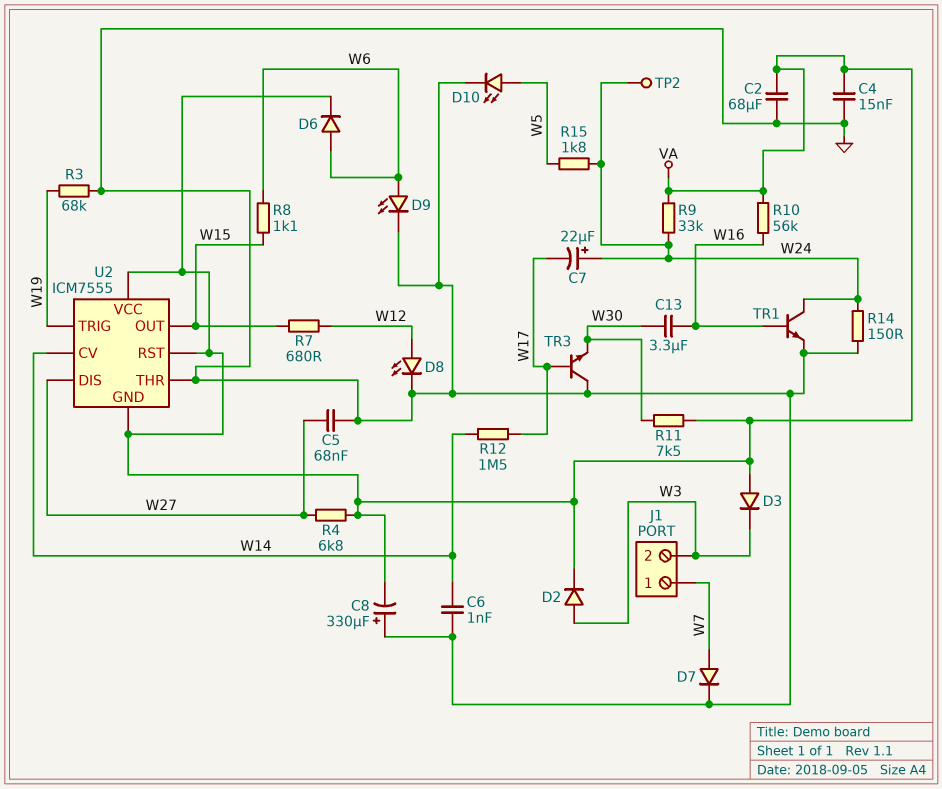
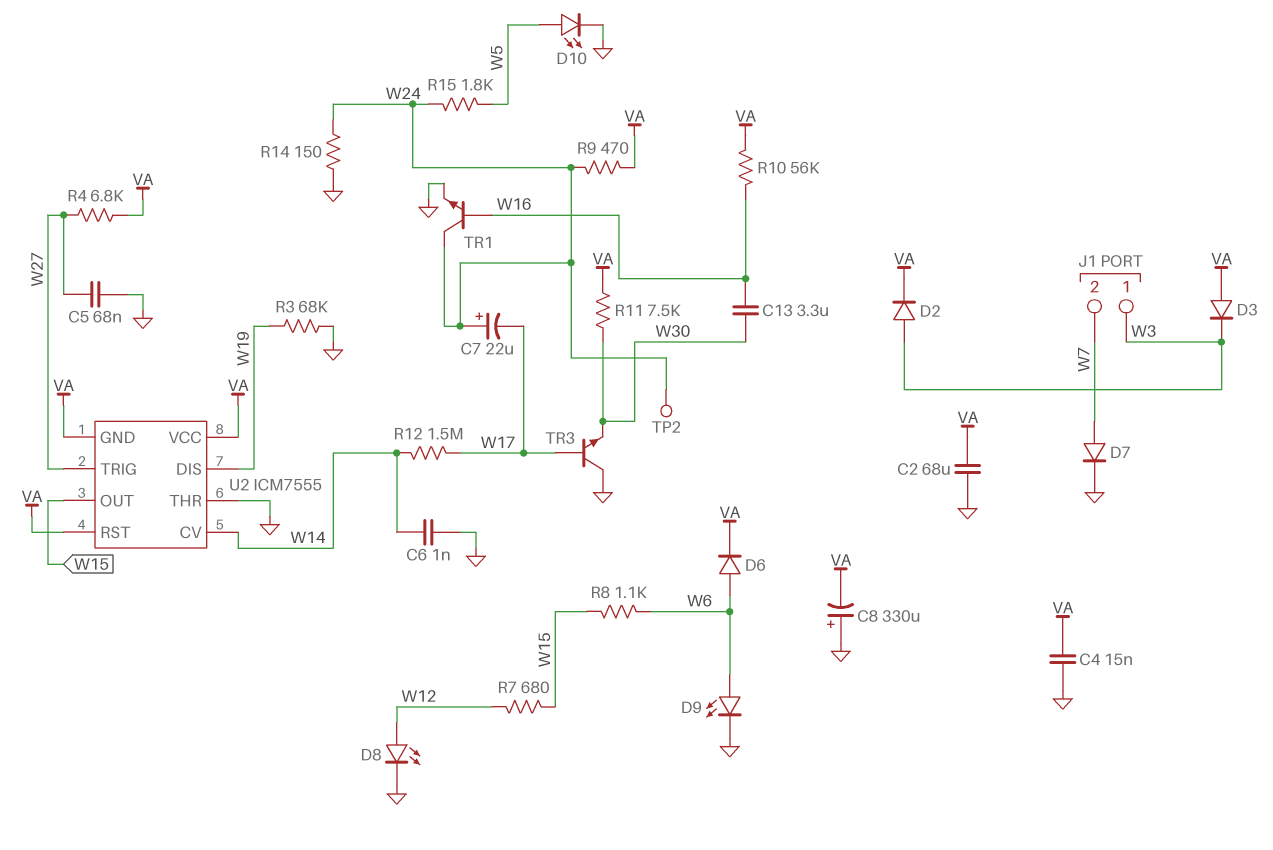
J1 pin 1: W7 -> W3
J1 pin 2: W3 -> W7
R9: 33k (VA, W24) -> 470 (VA, W24)
U2 pin DIS: W27 -> W19
U2 pin TRIG: W19 -> W27

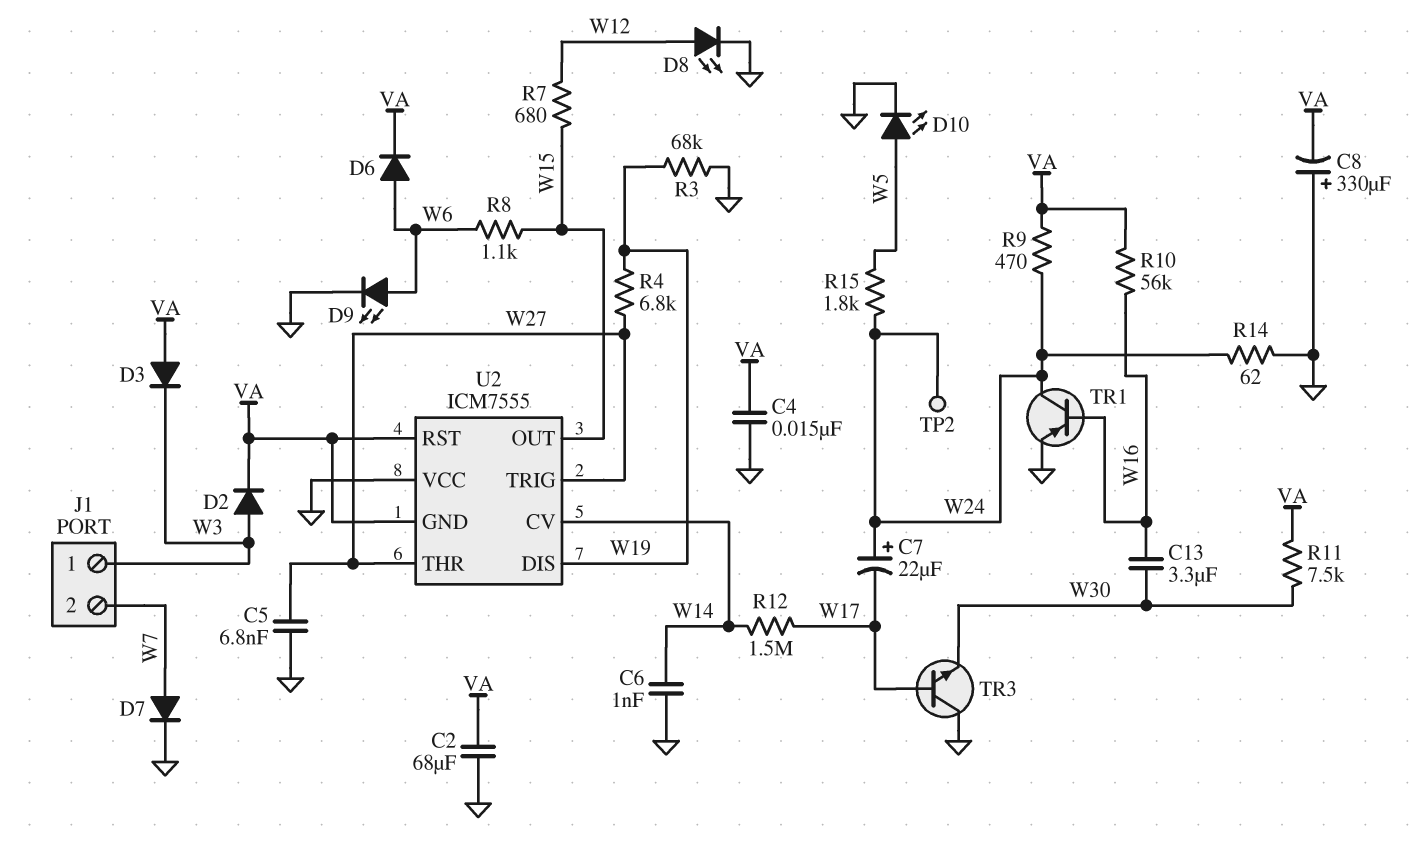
C5: 68nF (GND, W27) -> 6.8nF (GND, W27)
R4: 6.8k (VA, W27) -> 6.8k (W19, W27)
R14: 150 (GND, W24) -> 62 (GND, W24)
TR1: NPN (B W16, C W24, E GND) -> PNP (B W16, C W24, E GND)
U2 pin THR: GND -> W27
U2 pin VCC: VA -> GND

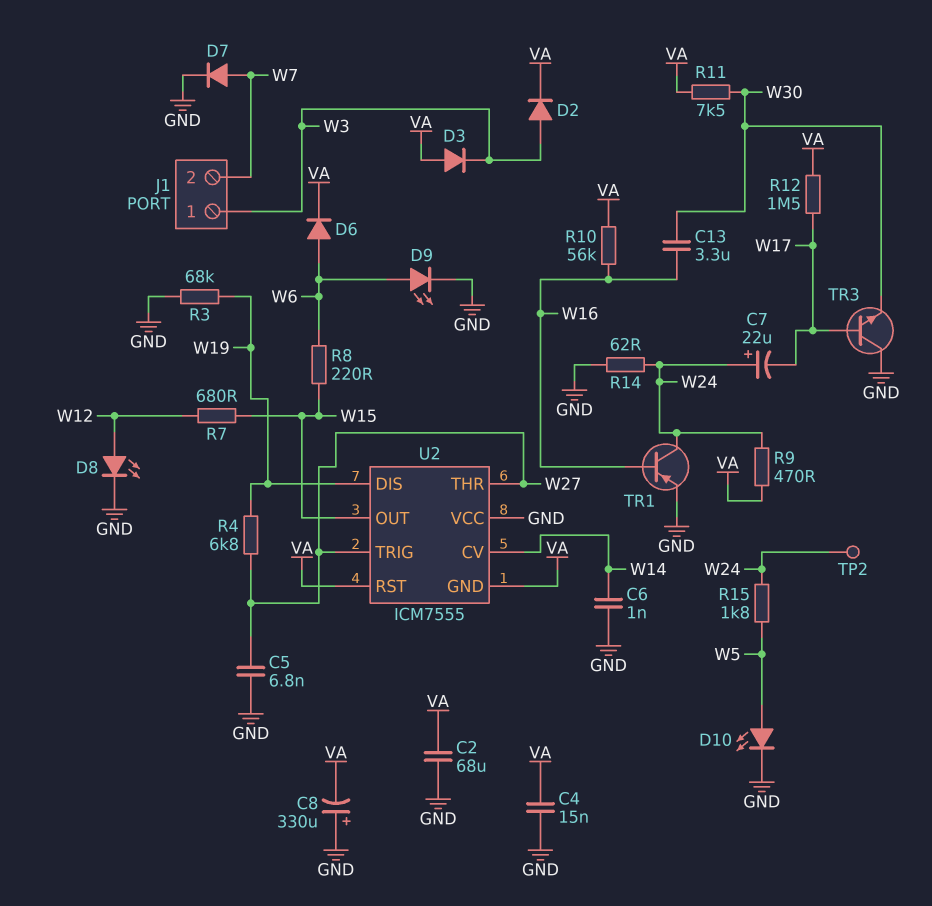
R8: 1.1k (W6, W15) -> 220 (W6, W15)
R12: 1.5M (W14, W17) -> 1.5M (VA, W17)

